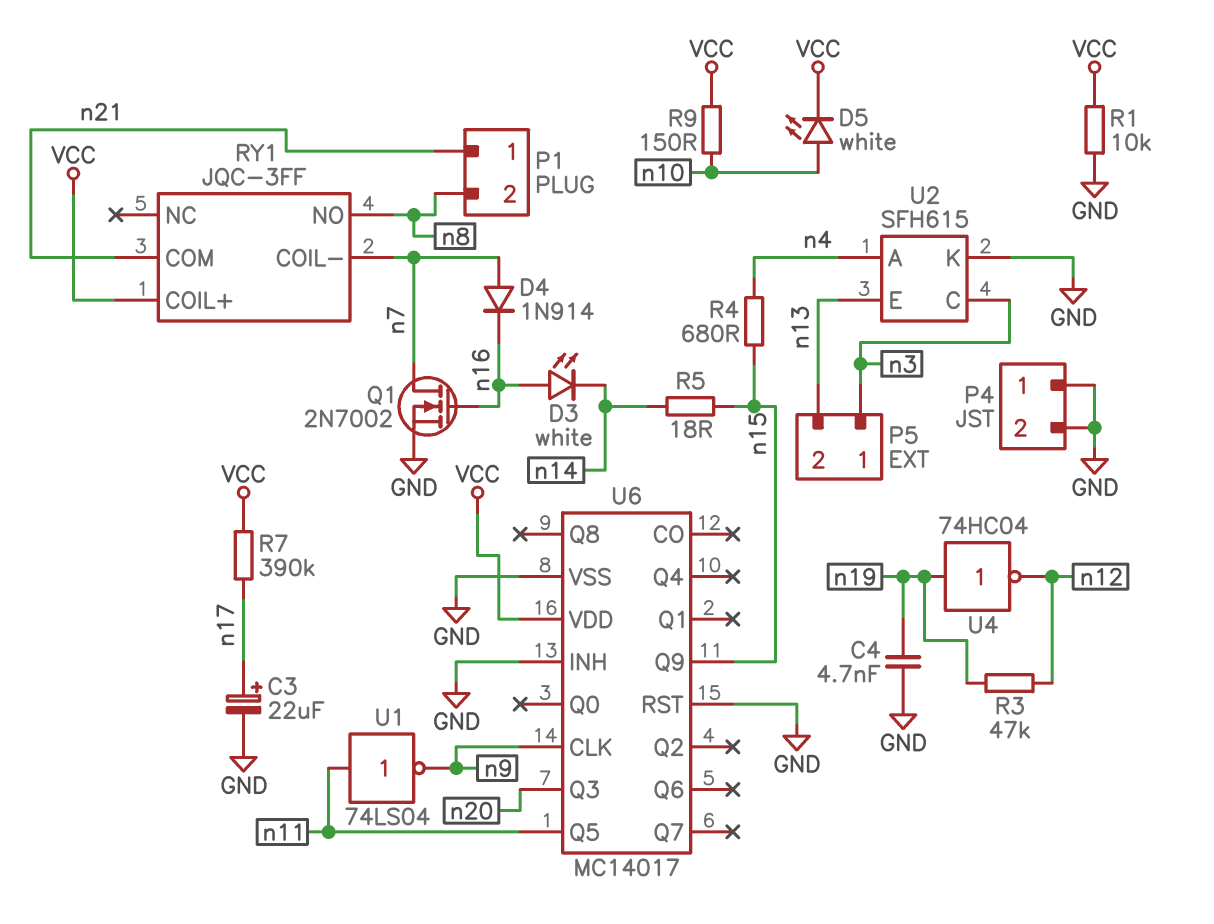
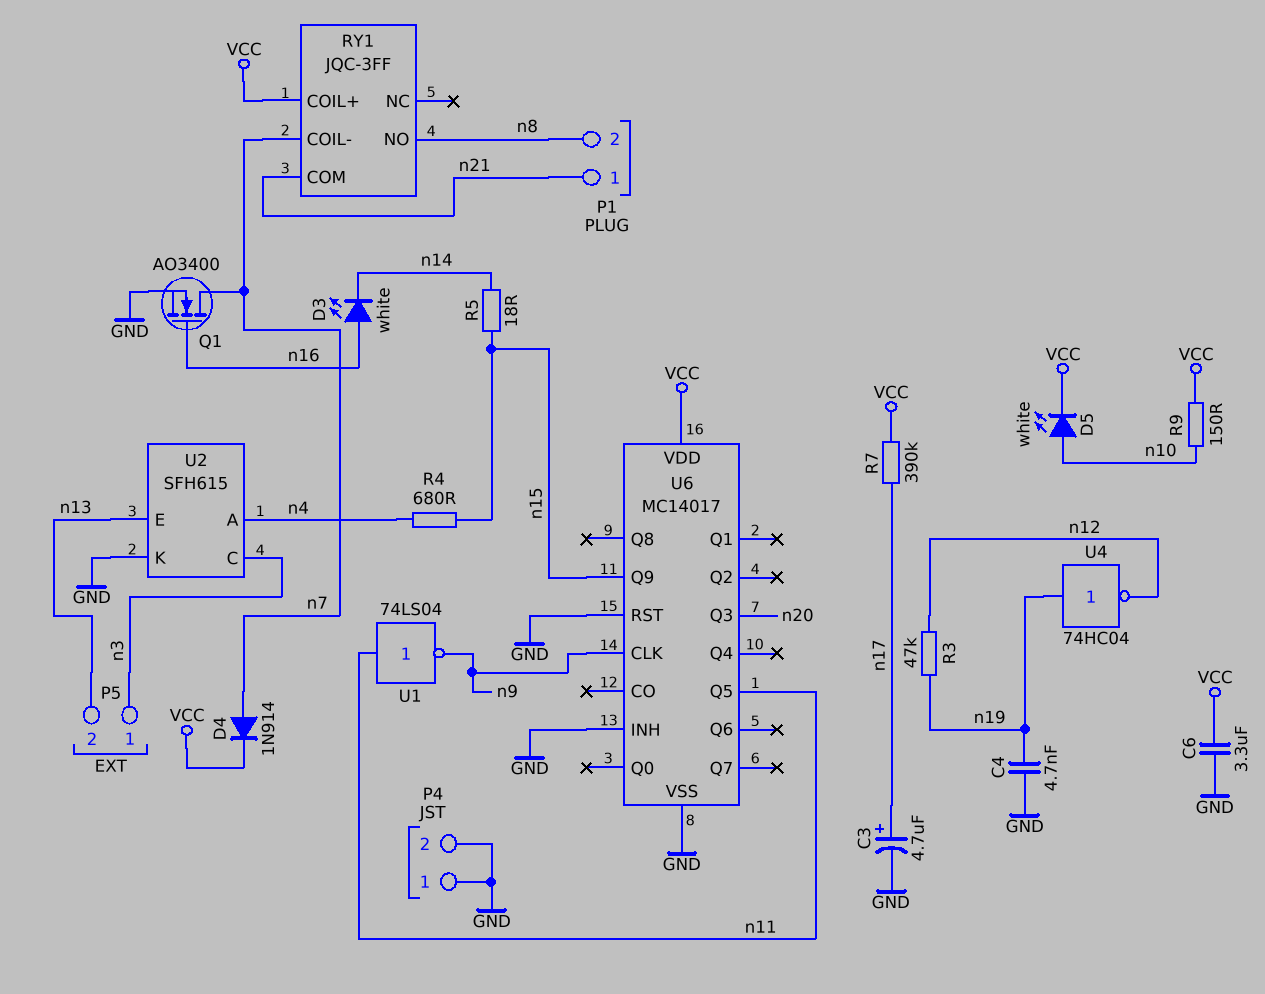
C3: 22uF (plus n17, minus GND) -> 4.7uF (plus n17, minus GND)
C6: none -> 3.3uF (GND, VCC)
D4: diode 1N914 (A n7, K n16) -> diode 1N914 (A n7, K VCC)
Q1: NMOS 2N7002 (G n16, D n7, S GND) -> NMOS AO3400 (G n16, D n7, S GND)
R1: 10k (GND, VCC) -> none

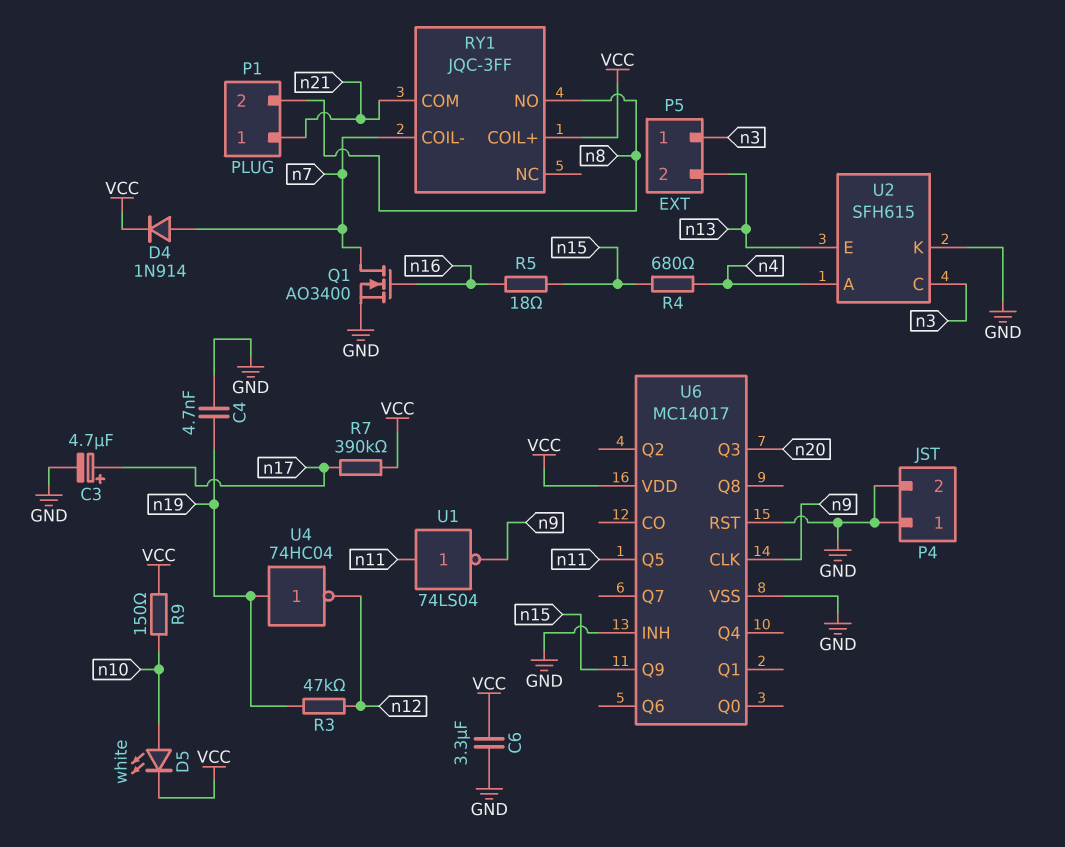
D3: LED white (A n16, K n14) -> none
R5: 18 (n14, n15) -> 18 (n15, n16)

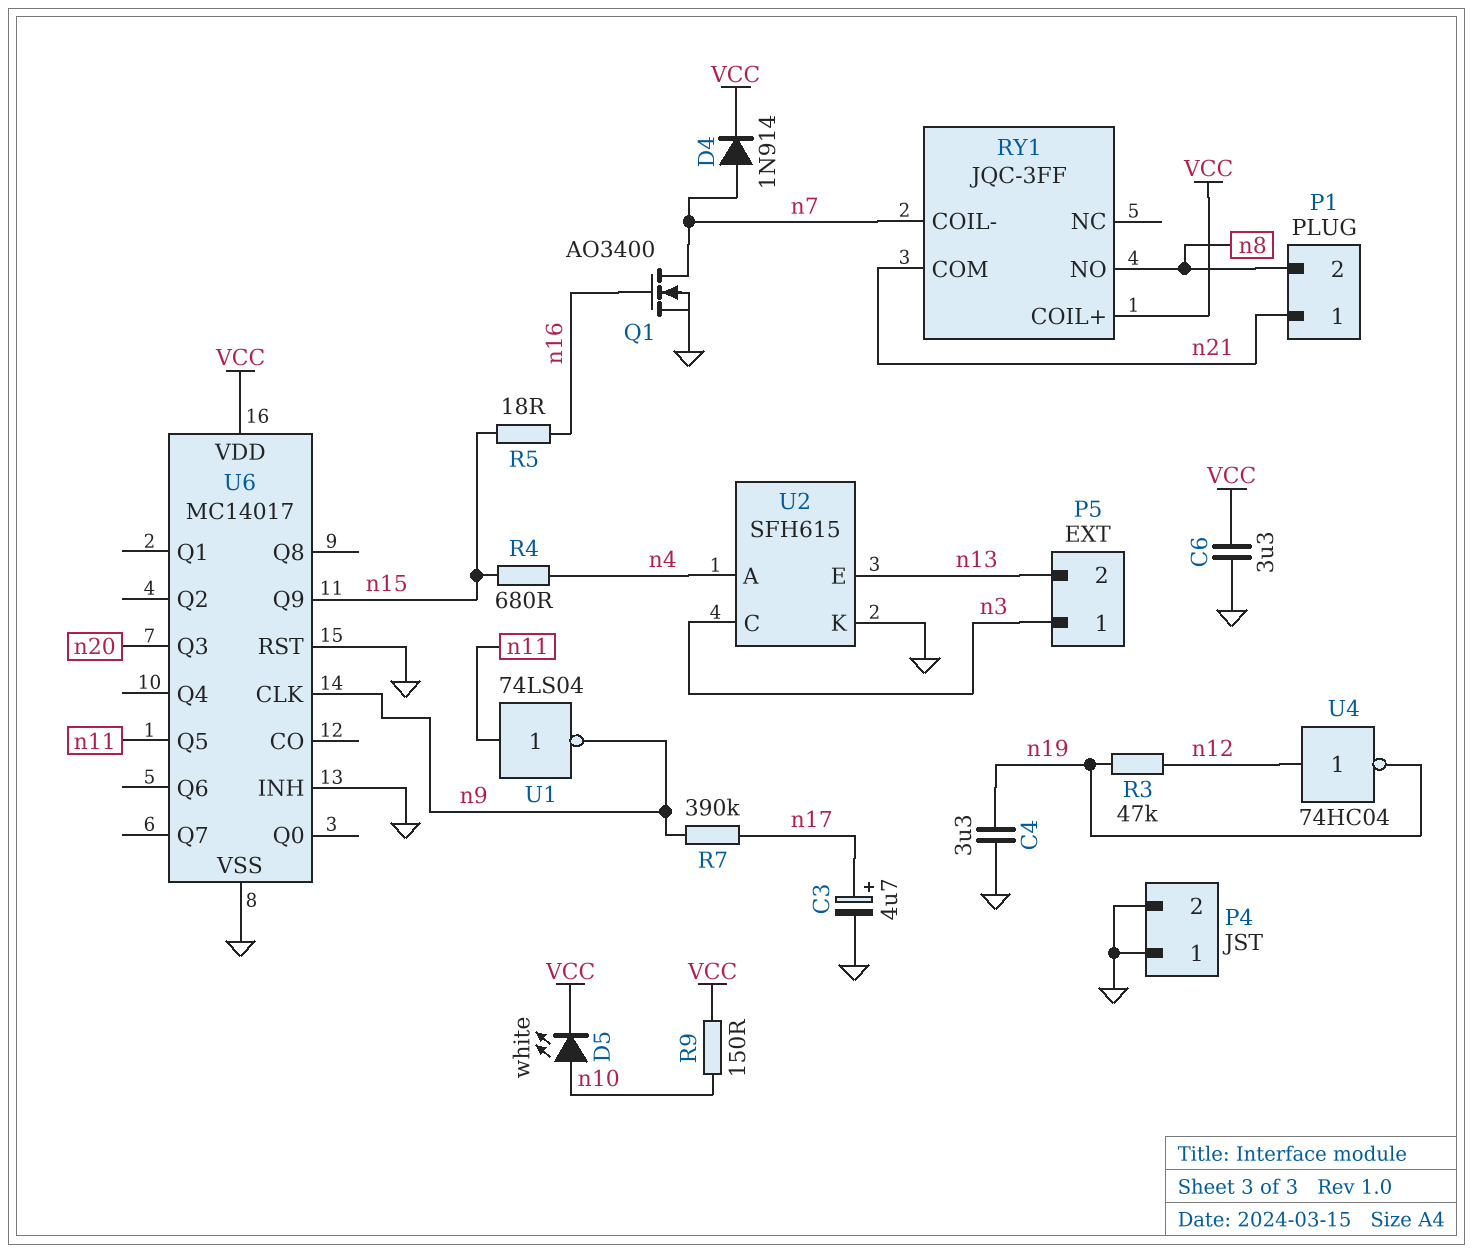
C4: 4.7nF (GND, n19) -> 3.3uF (GND, n19)
R7: 390k (VCC, n17) -> 390k (n9, n17)
U4: NOT 74HC04 (in n19, out n12) -> NOT 74HC04 (in n12, out n19)

